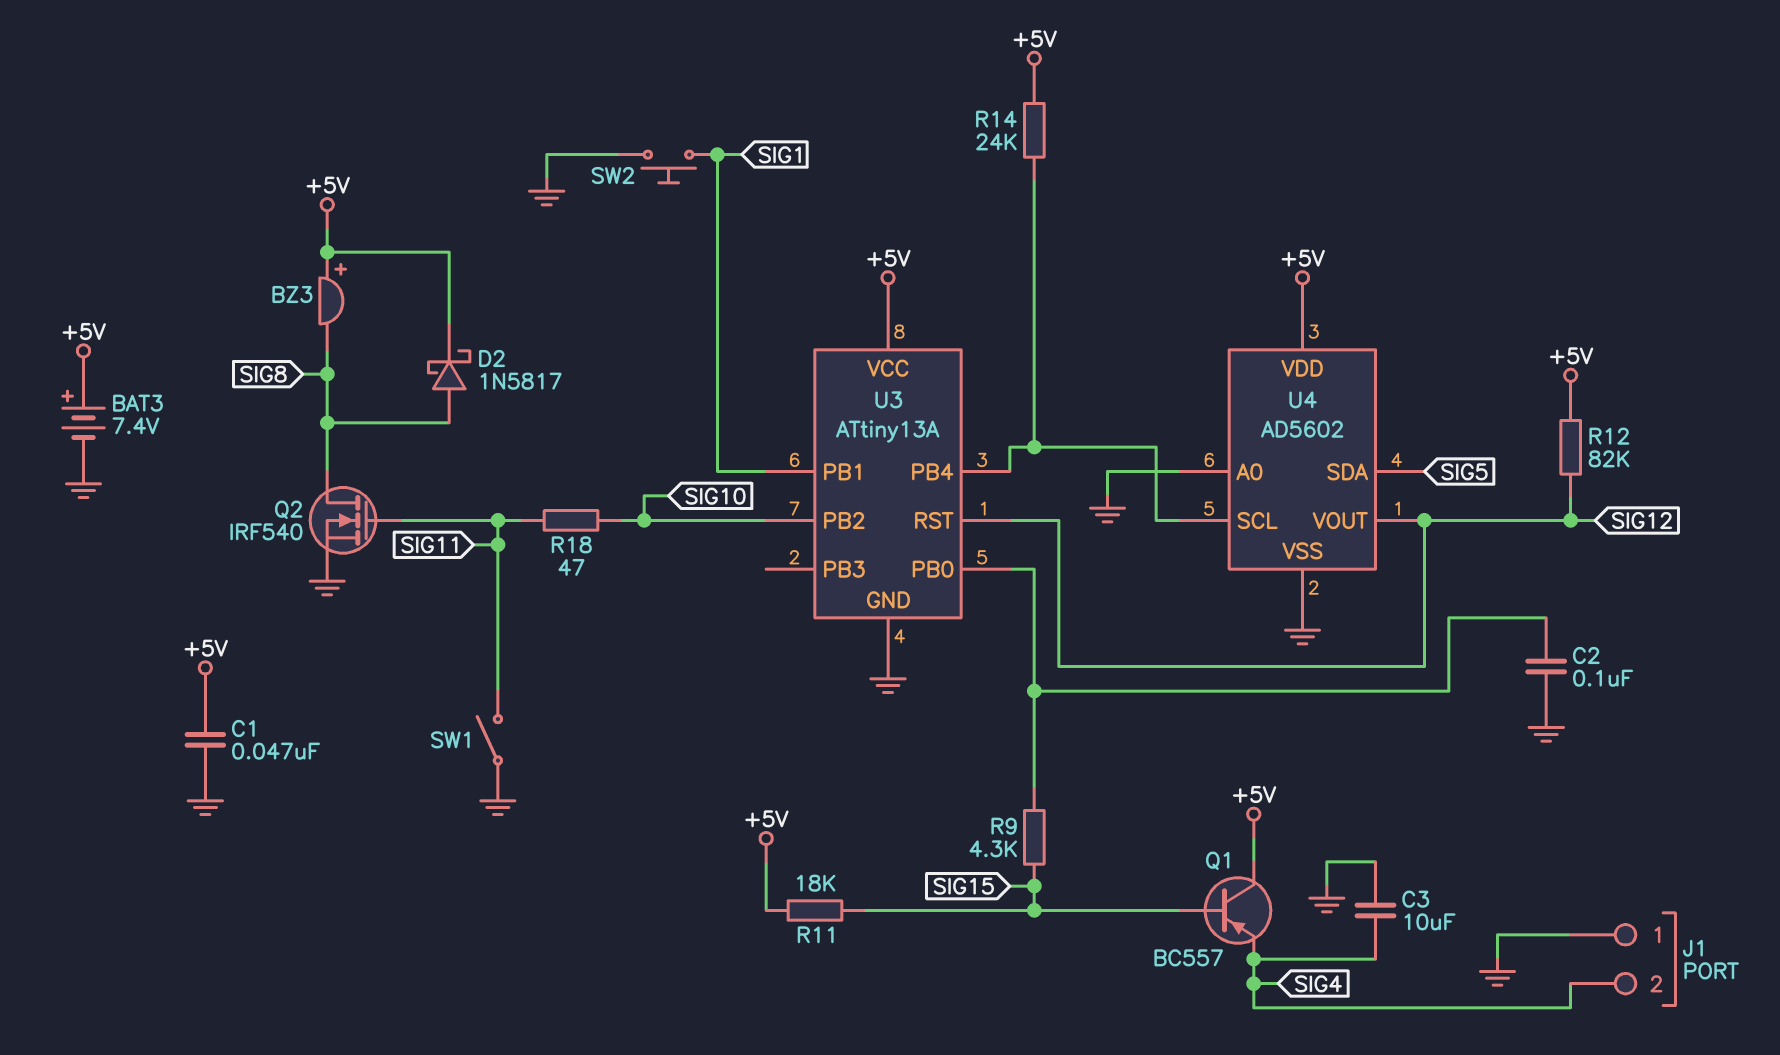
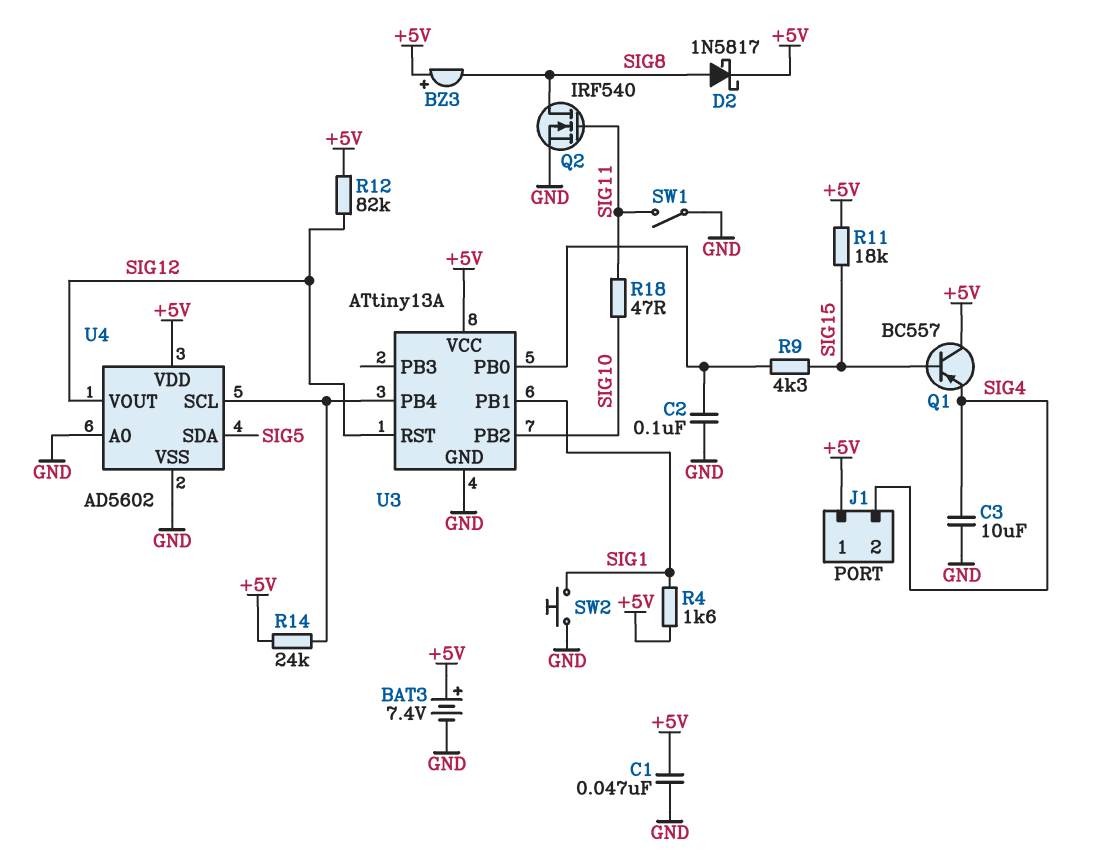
J1 pin 1: GND -> +5V
R4: none -> 1.6k (+5V, SIG1)

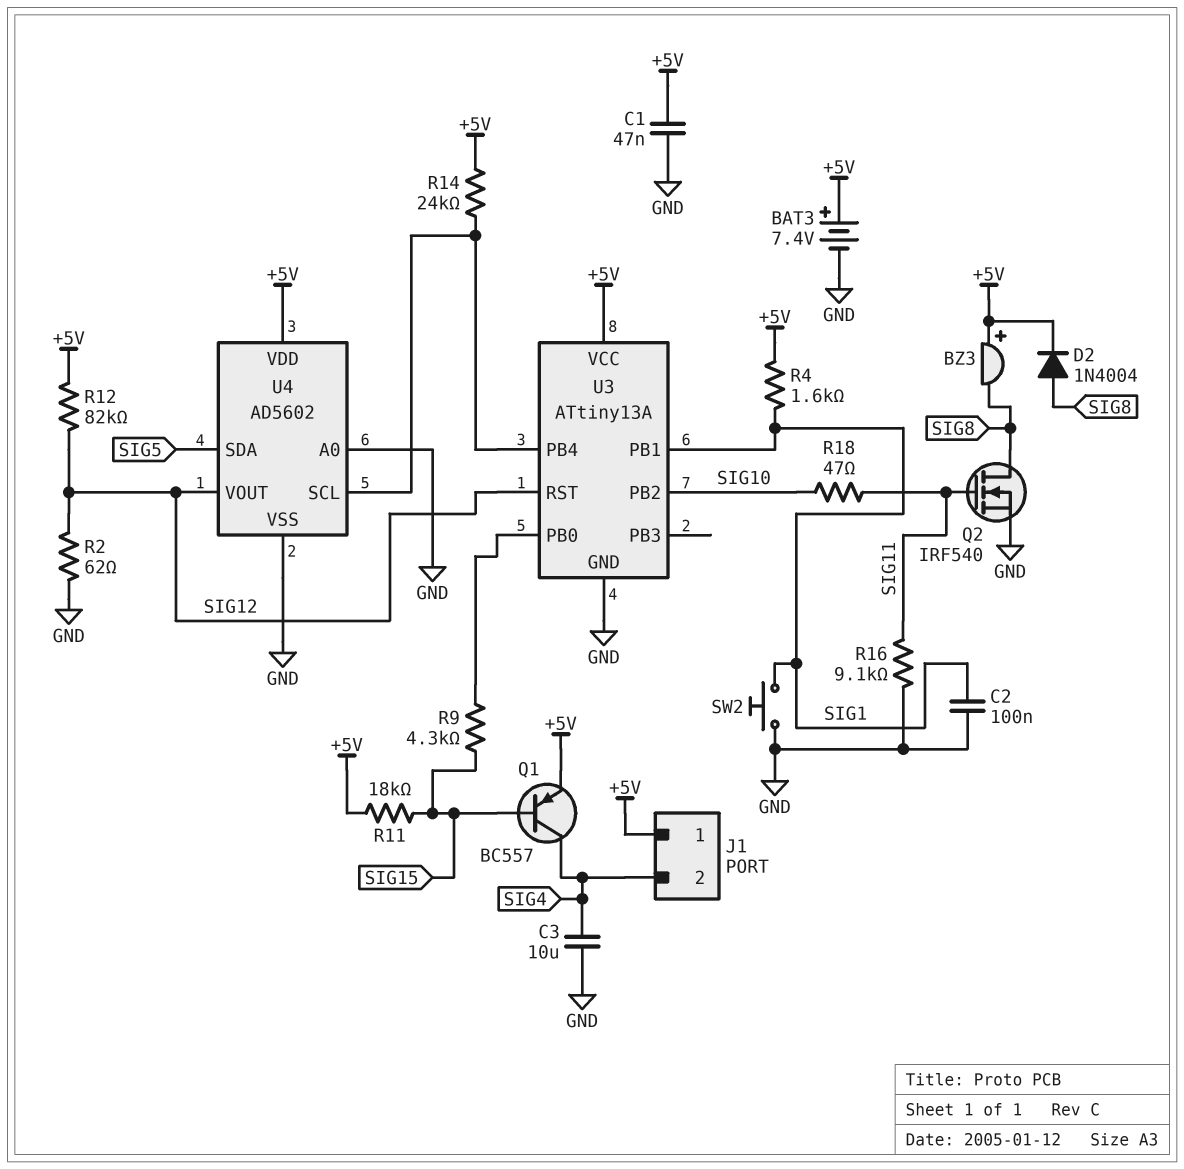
C2: 100nF (GND, U3/PB0) -> 100nF (GND, SIG1)
D2: schottky 1N5817 (A SIG8, K +5V) -> diode 1N4004 (A SIG8, K +5V)
Q1: PNP BC557 (B SIG15, C +5V, E SIG4) -> PNP BC557 (B SIG15, C SIG4, E +5V)
R2: none -> 62 (GND, SIG12)
R16: none -> 9.1k (GND, SIG11)
SW1: switch (GND, SIG11) -> none

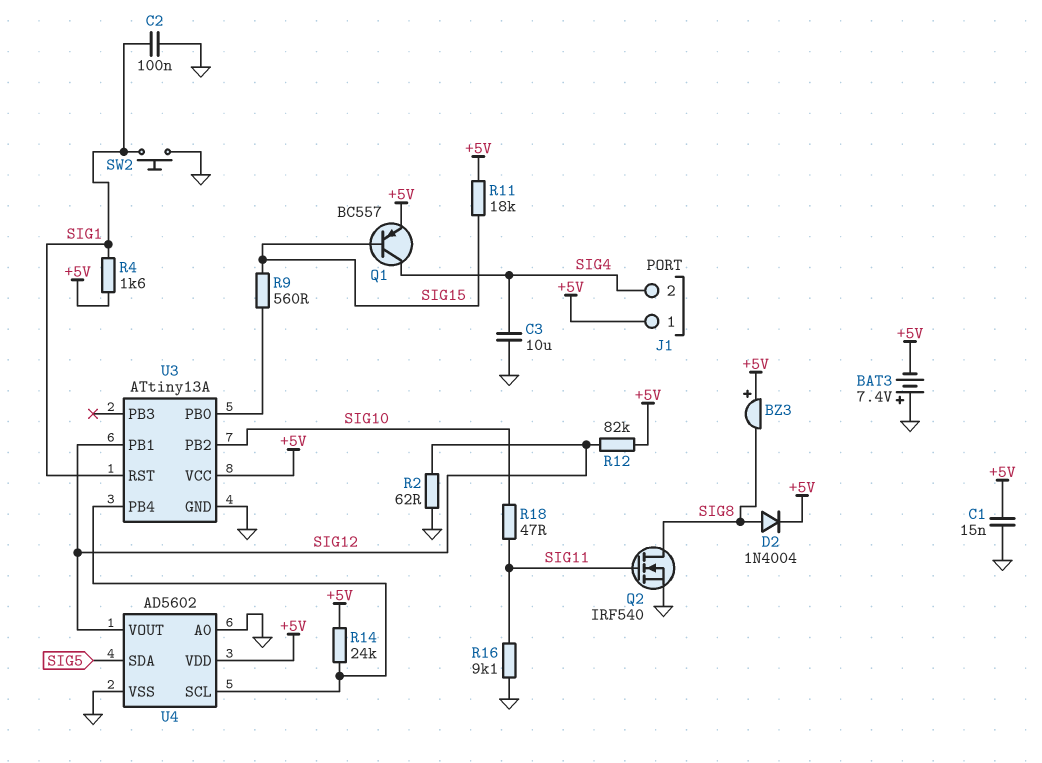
BAT3: 7.4V (plus +5V, minus GND) -> 7.4V (plus GND, minus +5V)
C1: 47nF (+5V, GND) -> 15nF (+5V, GND)
R9: 4.3k (SIG15, U3/PB0) -> 560 (SIG15, U3/PB0)
U3 pin PB1: SIG1 -> SIG12
U3 pin RST: SIG12 -> SIG1

